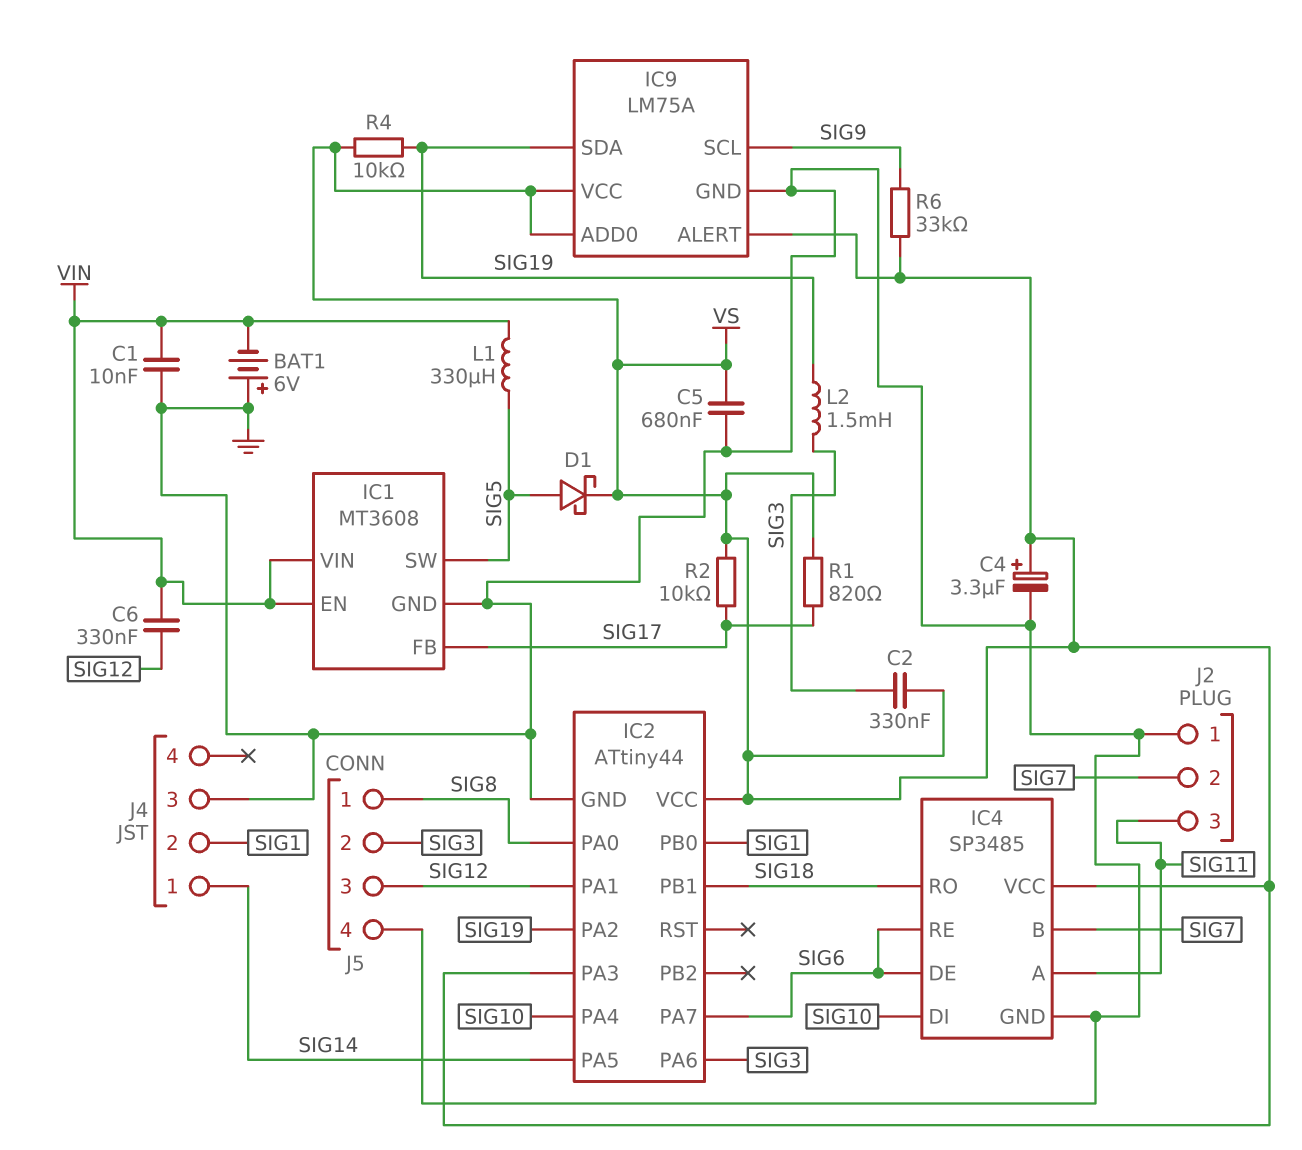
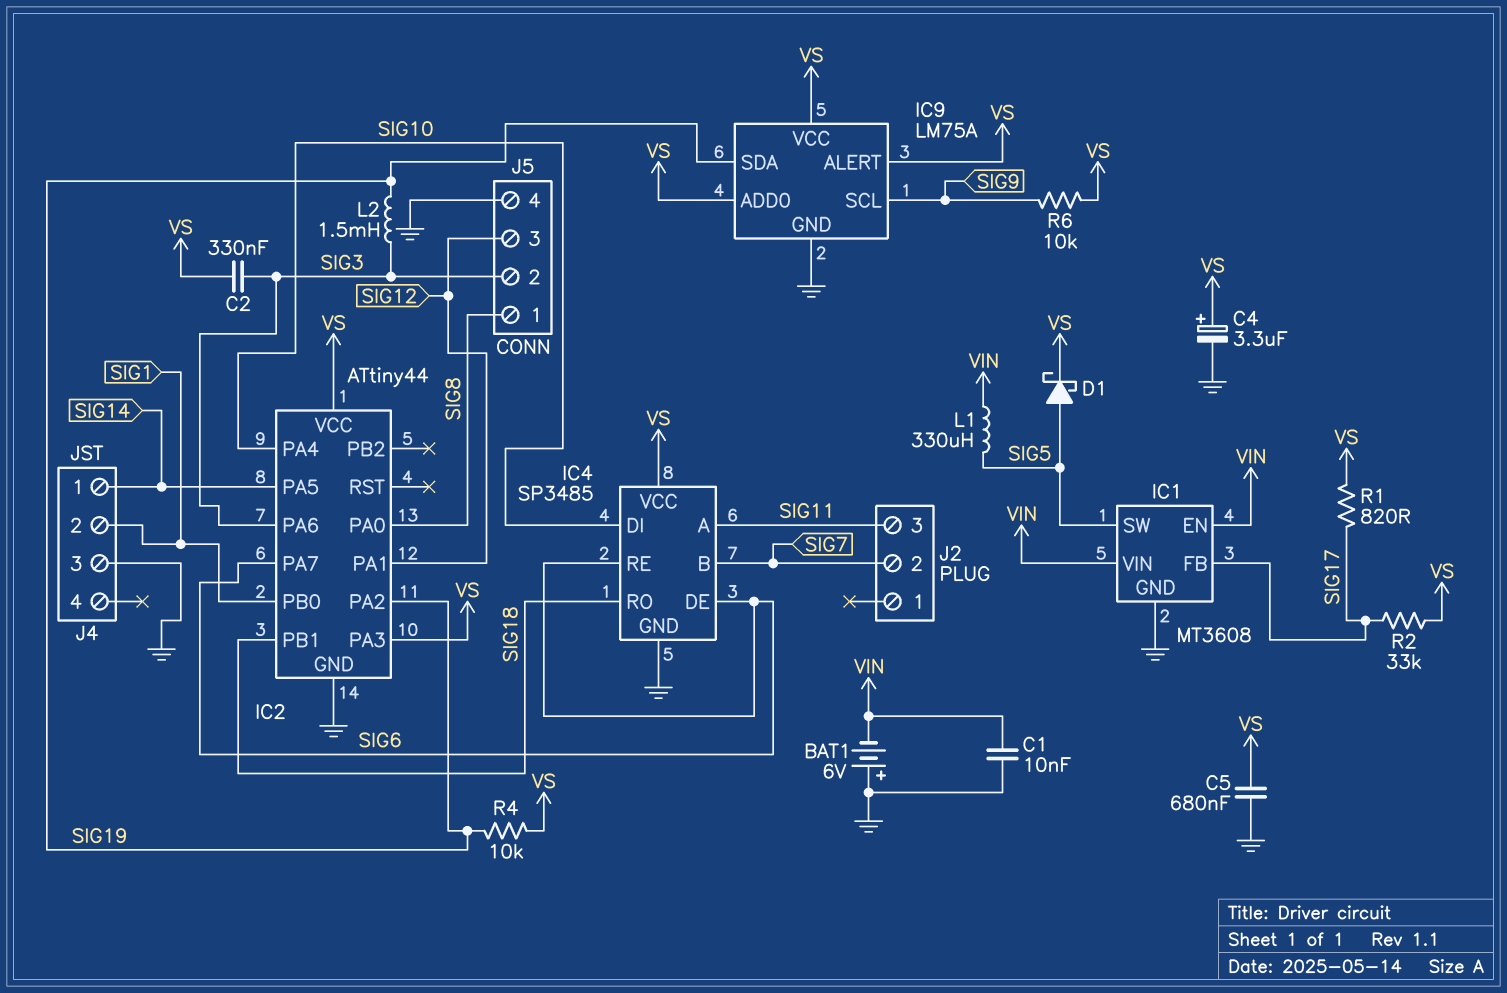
C6: 330nF (SIG12, VIN) -> none
J2 pin 1: GND -> none
R2: 10k (SIG17, VS) -> 33k (SIG17, VS)
R6: 33k (SIG9, VS) -> 10k (SIG9, VS)

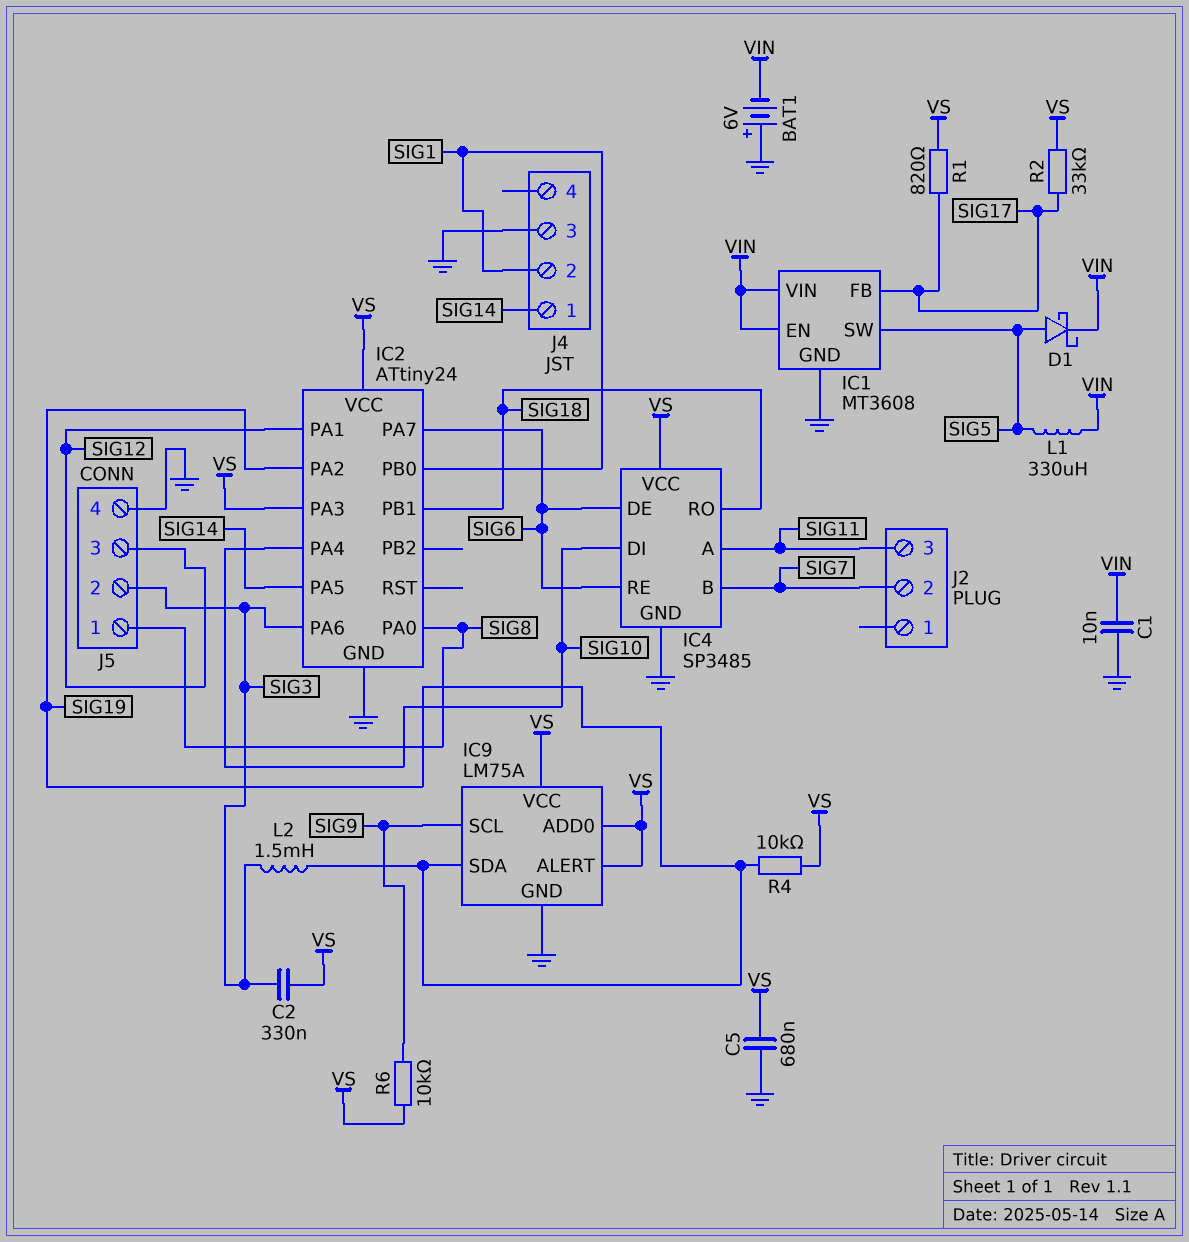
C4: 3.3uF (plus VS, minus GND) -> none
D1: schottky (A SIG5, K VS) -> schottky (A SIG5, K VIN)
IC2: ATtiny44 -> ATtiny24

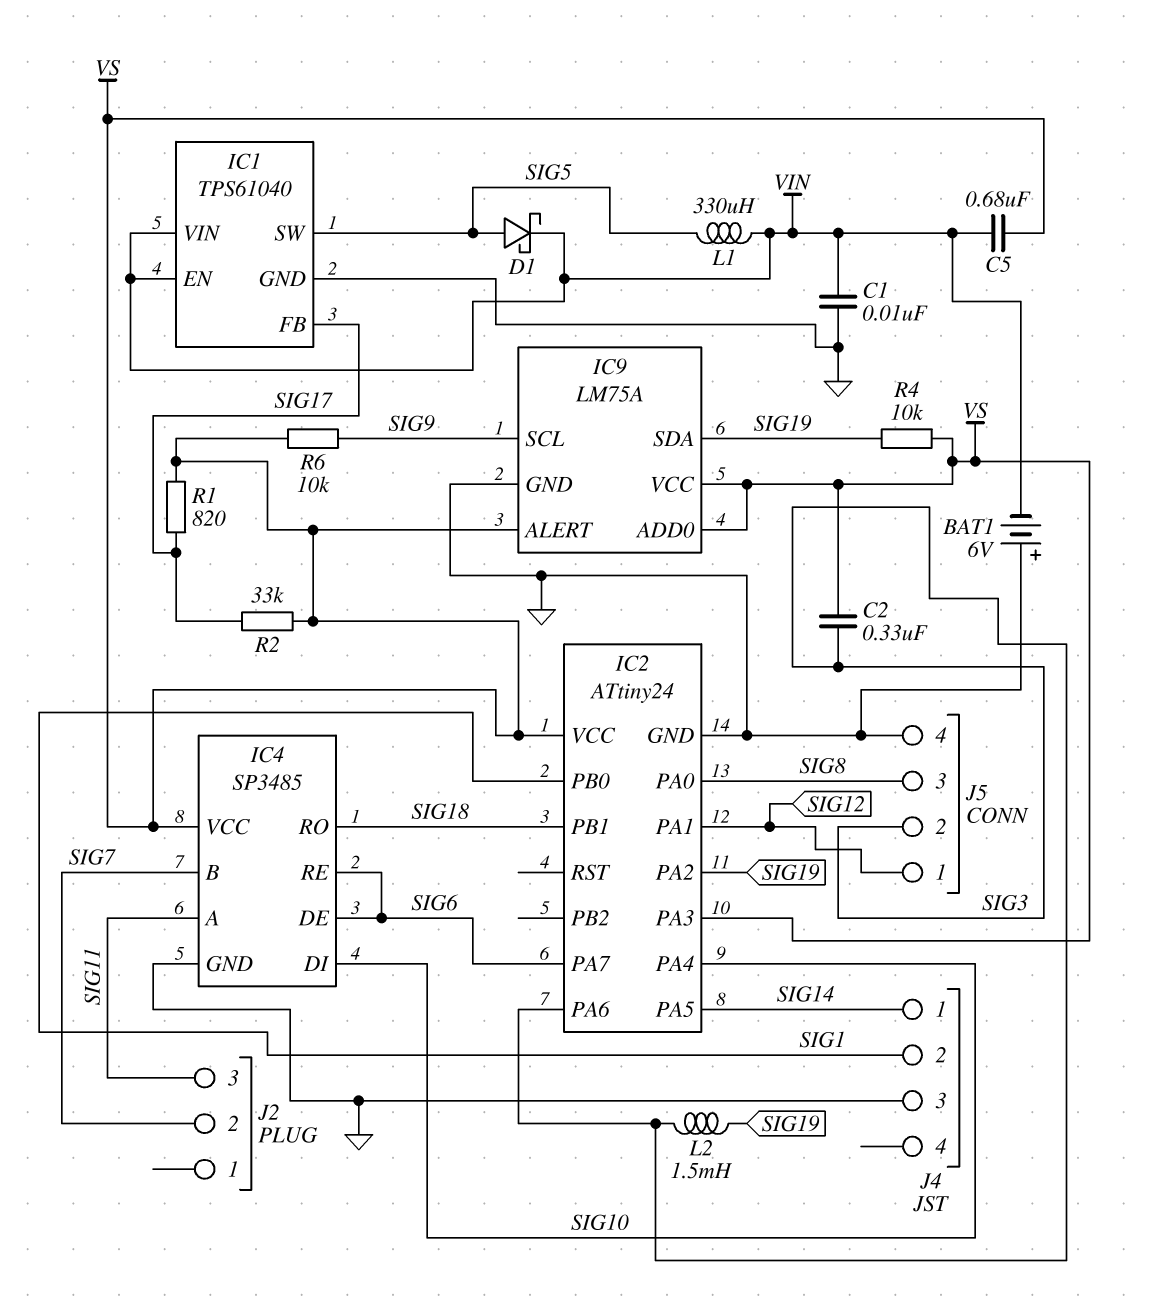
C5: 680nF (GND, VS) -> 680nF (VIN, VS)
IC1: MT3608 -> TPS61040
J5 pin 1: SIG8 -> SIG12
J5 pin 3: SIG12 -> SIG8

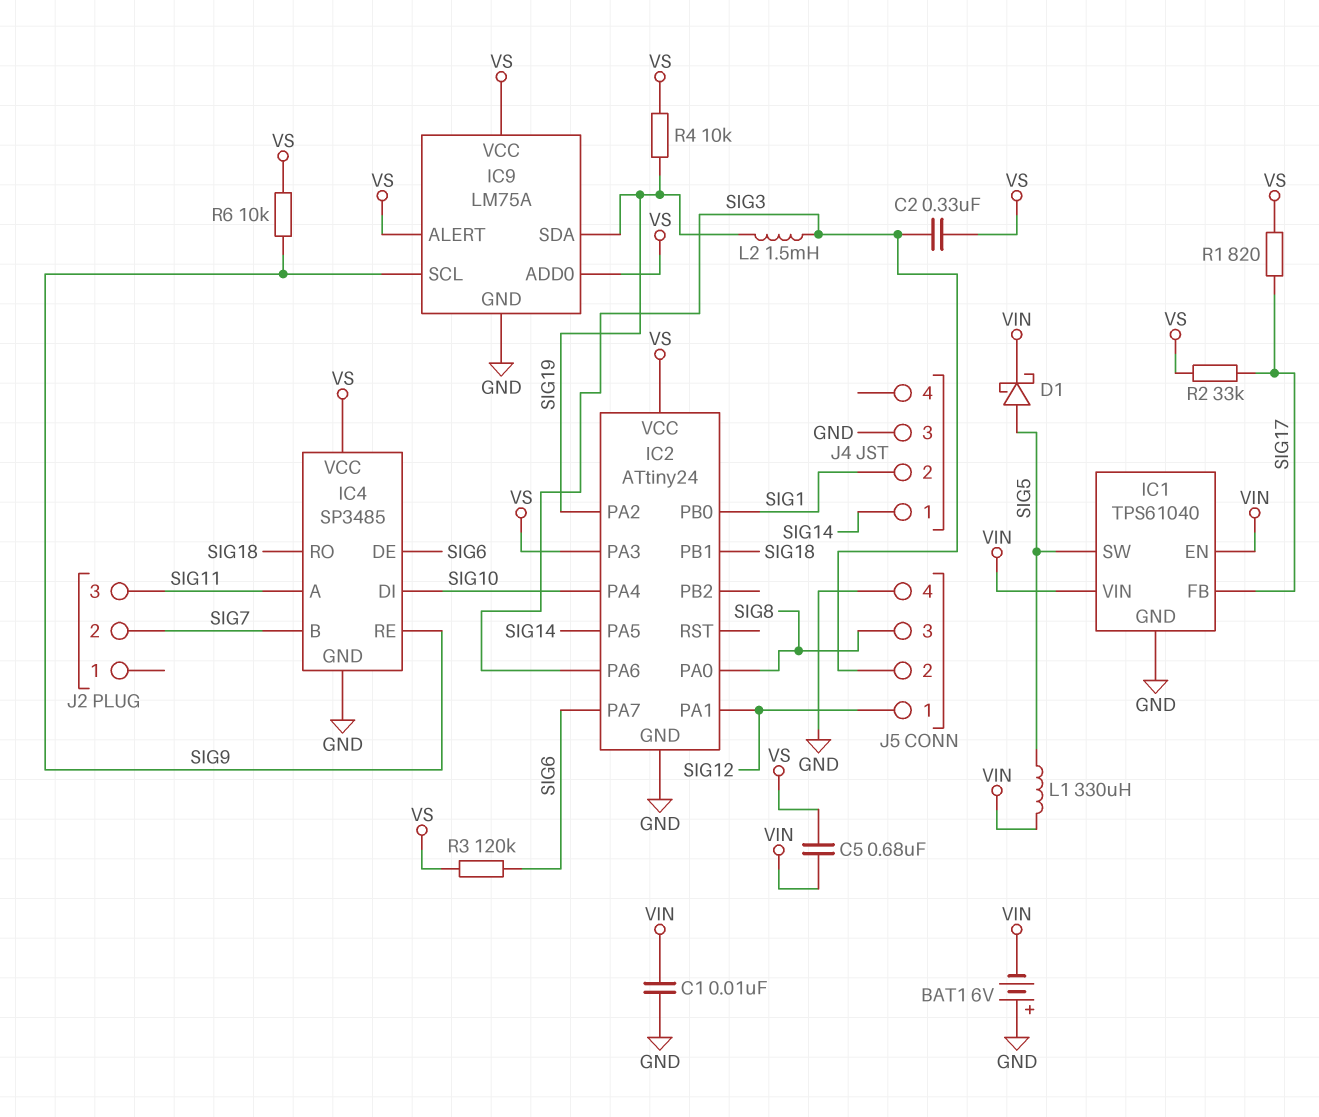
IC4 pin RE: SIG6 -> SIG9
R3: none -> 120k (SIG6, VS)

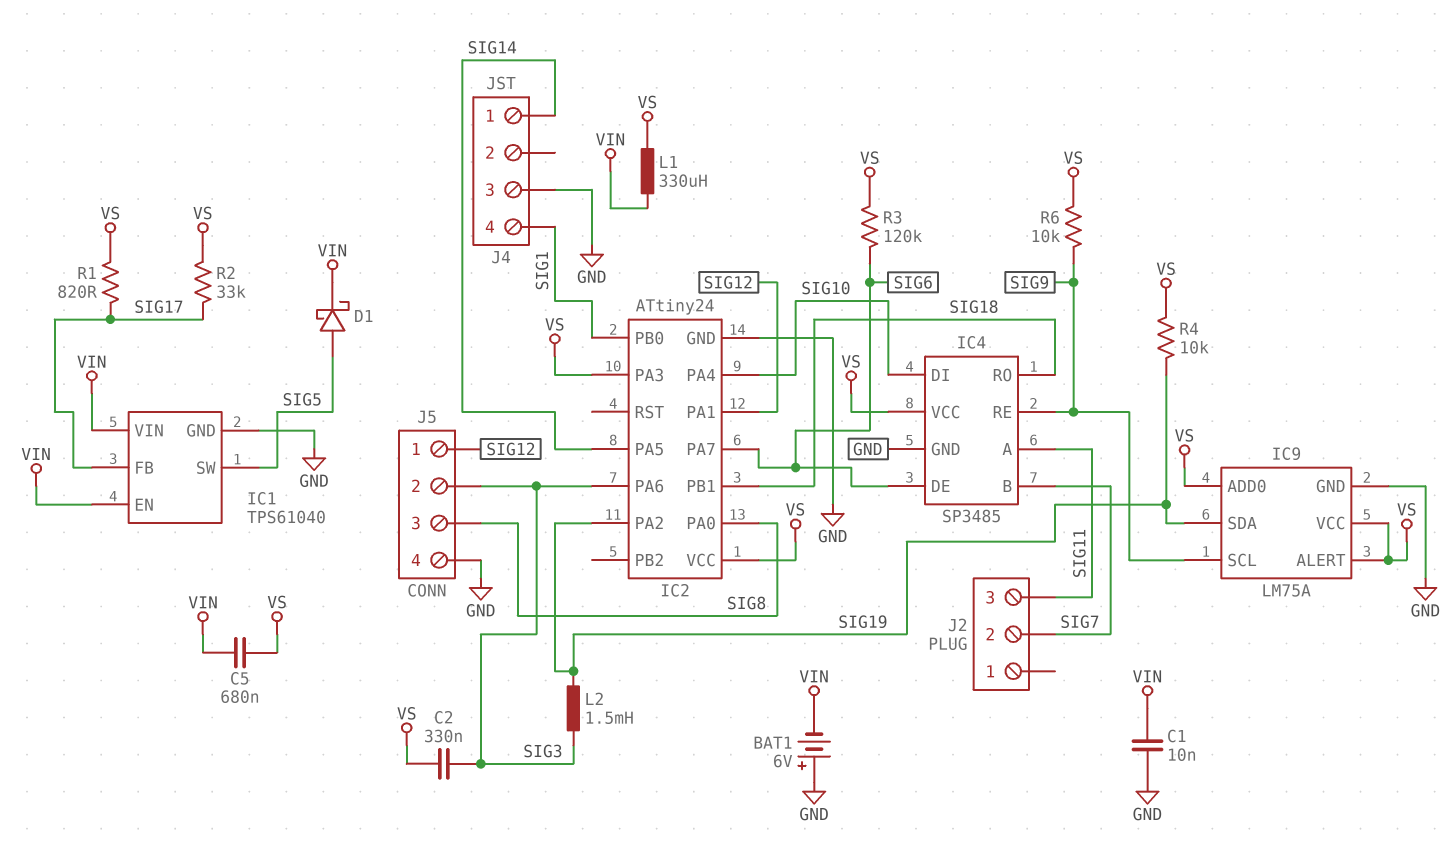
J4 pin 2: SIG1 -> none
J4 pin 4: none -> SIG1
L1: 330uH (SIG5, VIN) -> 330uH (VIN, VS)

